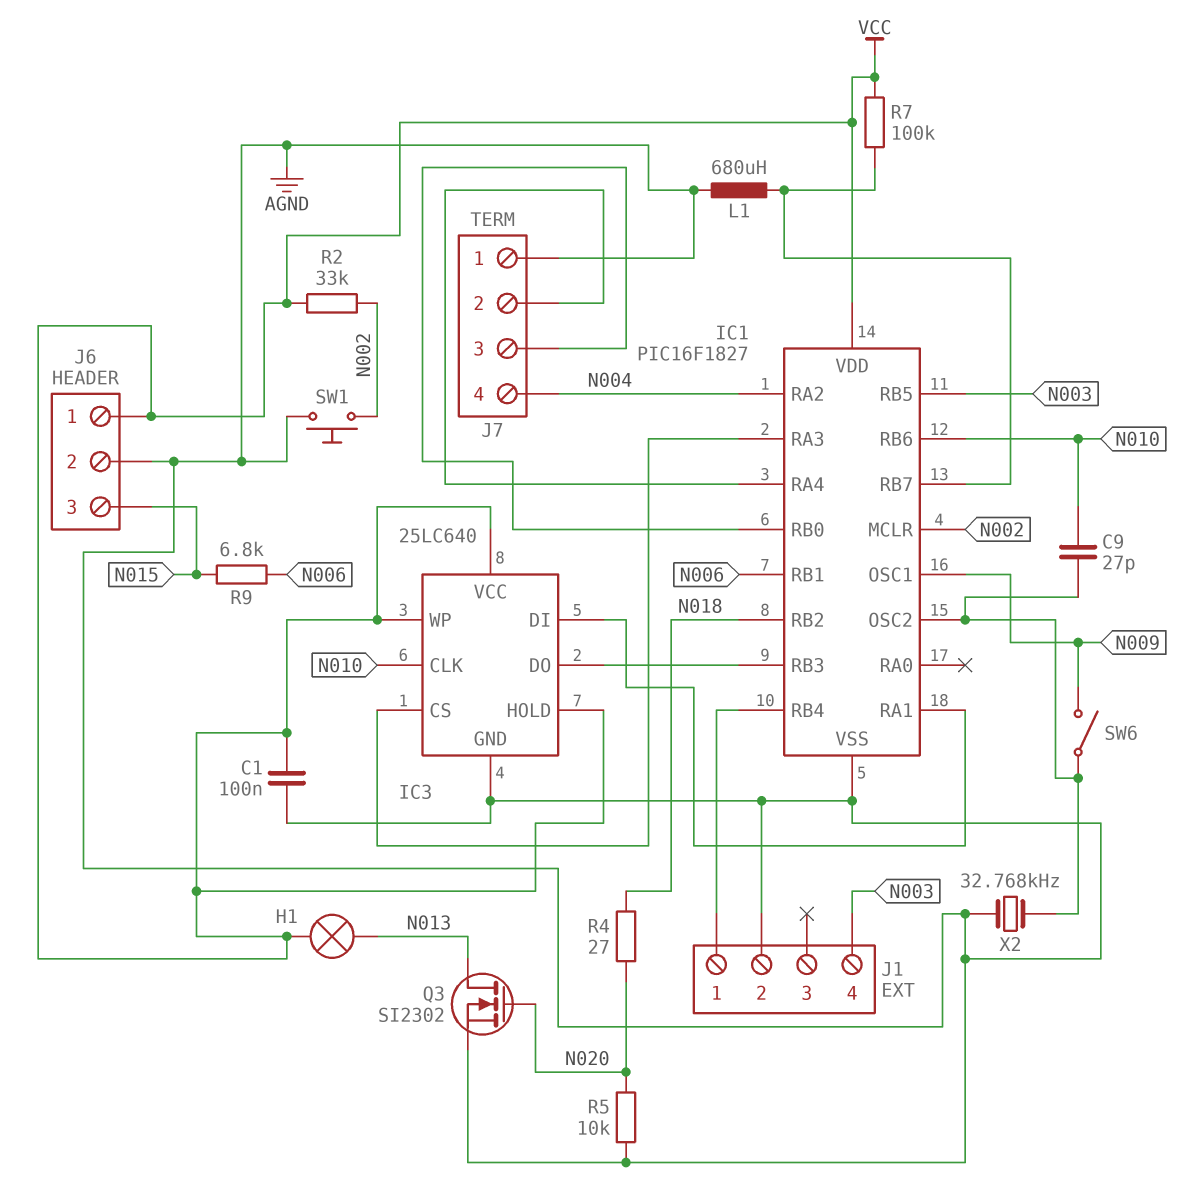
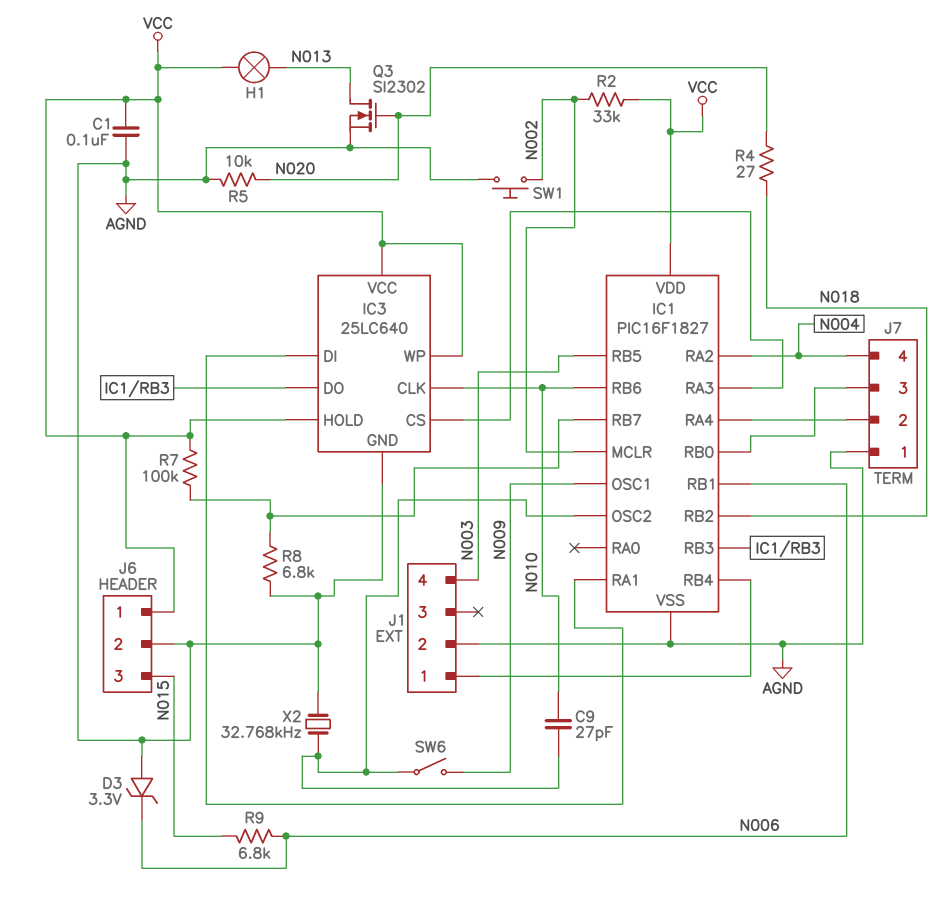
D3: none -> zener 3.3V (A AGND, K N006)
L1: 680uH (AGND, IC1/RB7) -> none
R8: none -> 6.8k (AGND, IC1/RB7)

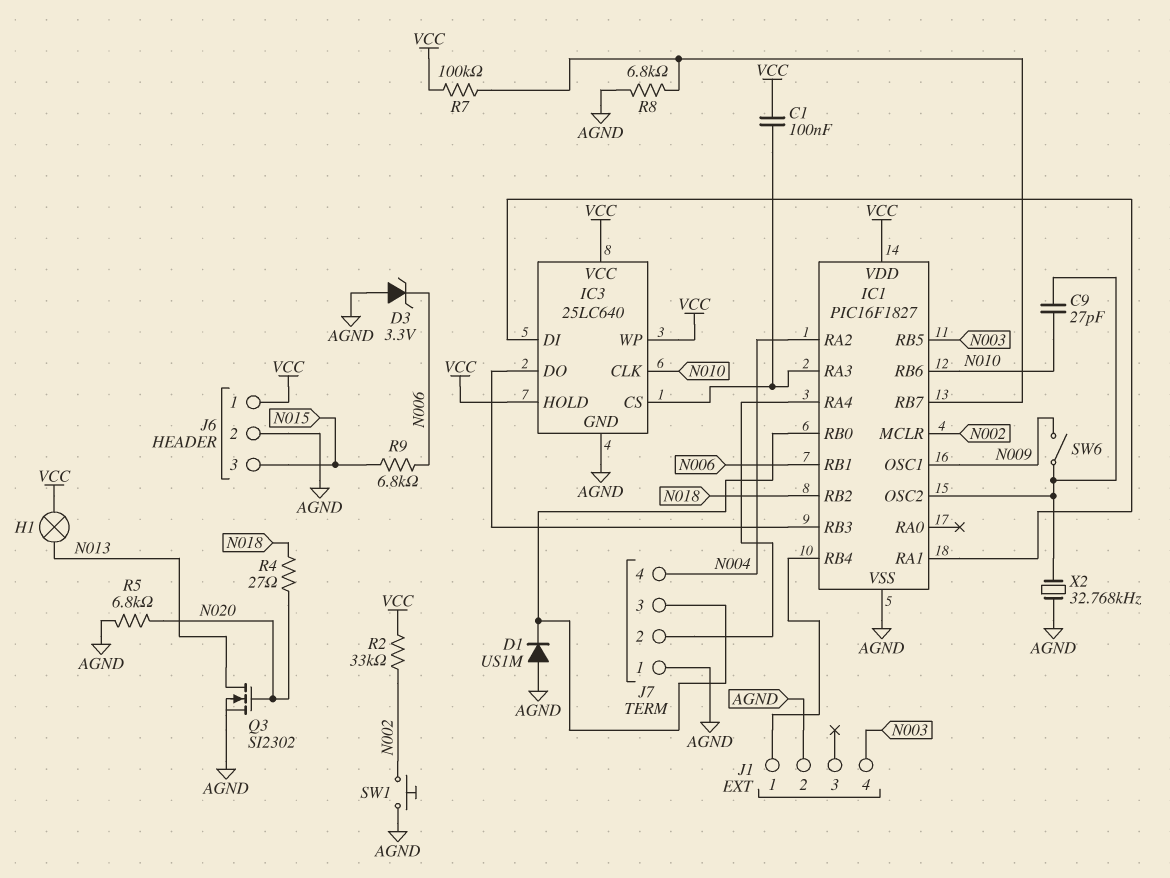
C1: 100nF (AGND, VCC) -> 100nF (IC1/RA3, VCC)
D1: none -> diode US1M (A AGND, K IC1/RB0)
R5: 10k (AGND, N020) -> 6.8k (AGND, N020)

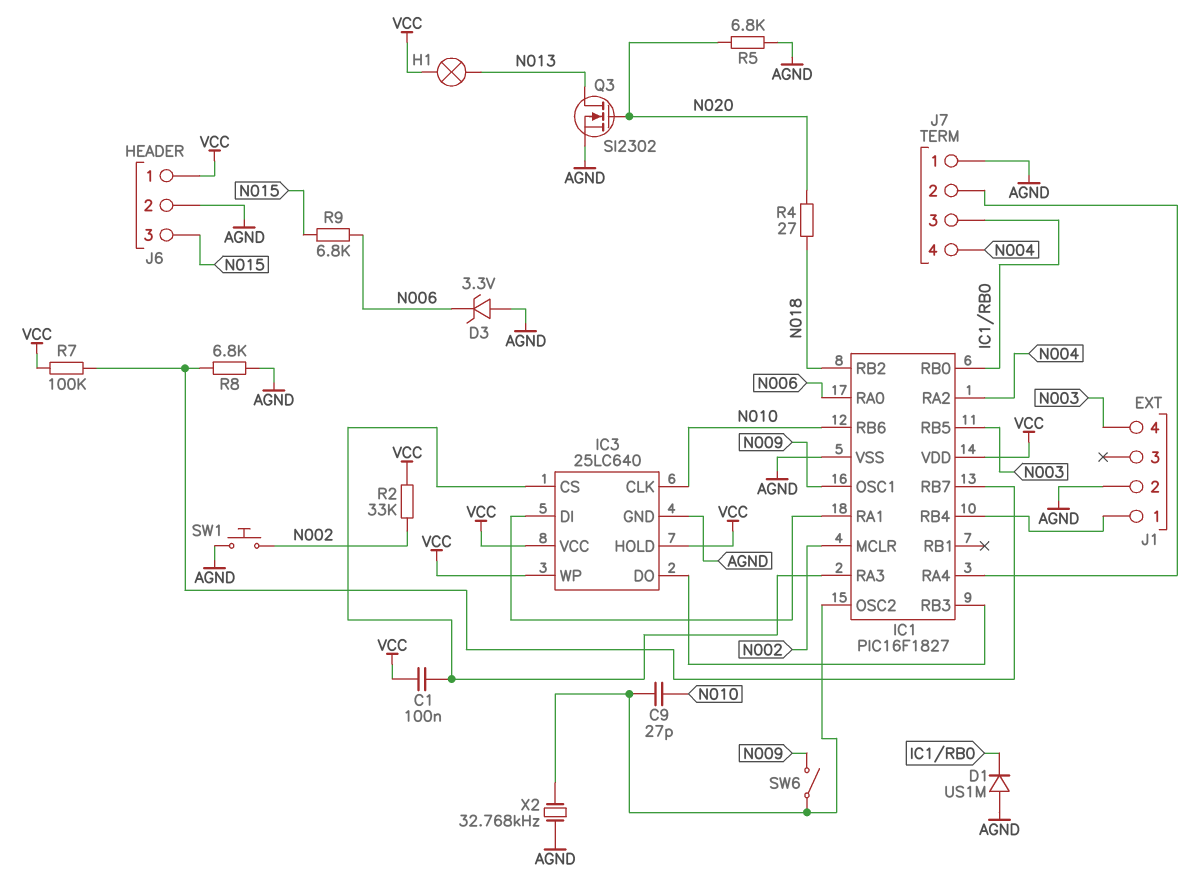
IC1 pin RA0: none -> N006
IC1 pin RB1: N006 -> none

